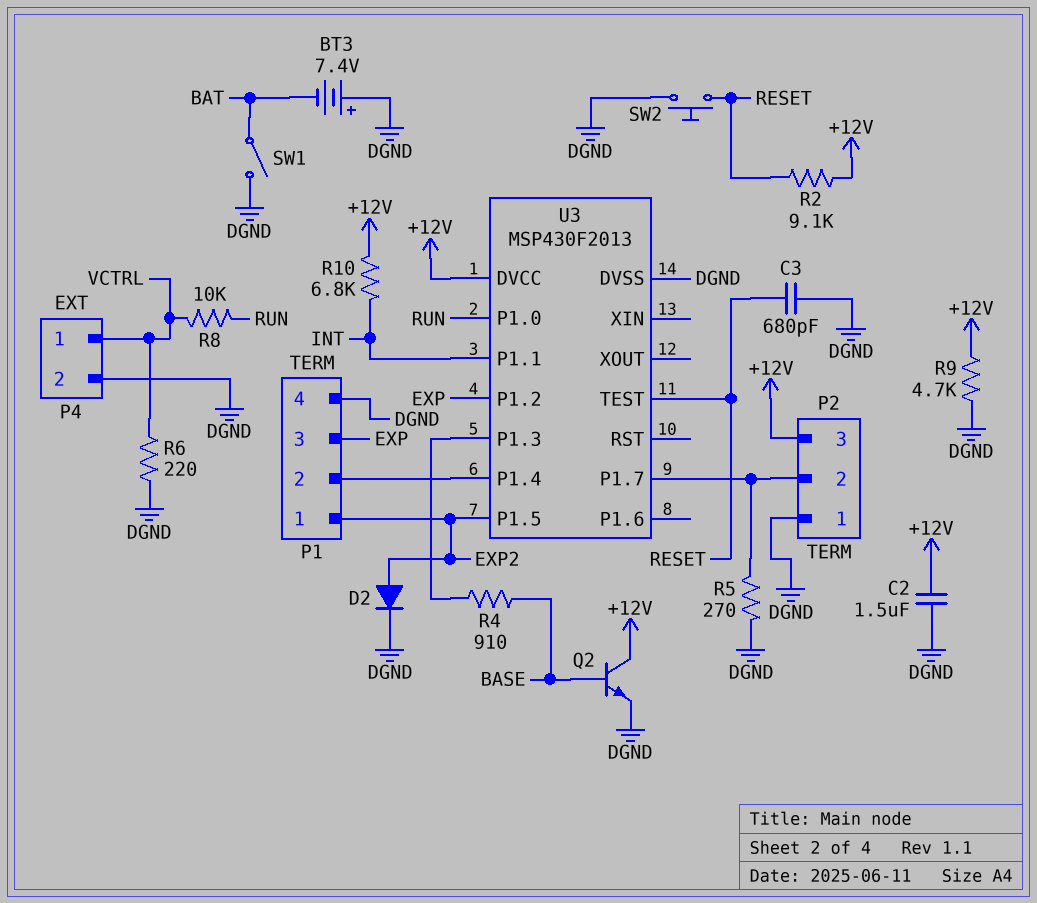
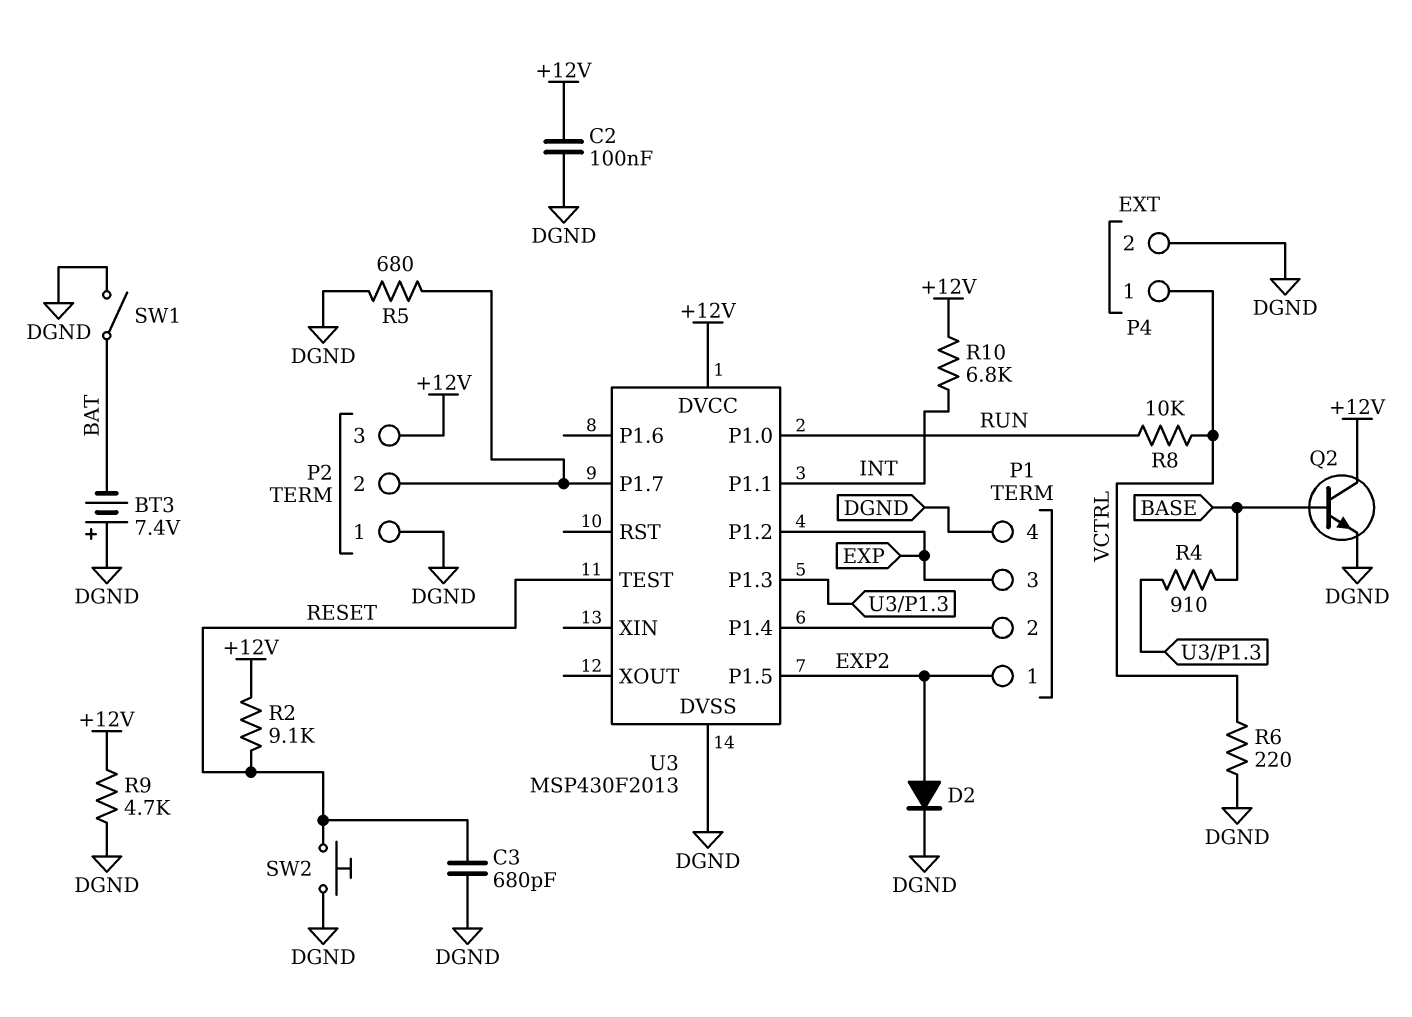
C2: 1.5uF (+12V, DGND) -> 100nF (+12V, DGND)
R5: 270 (DGND, P2/2) -> 680 (DGND, P2/2)

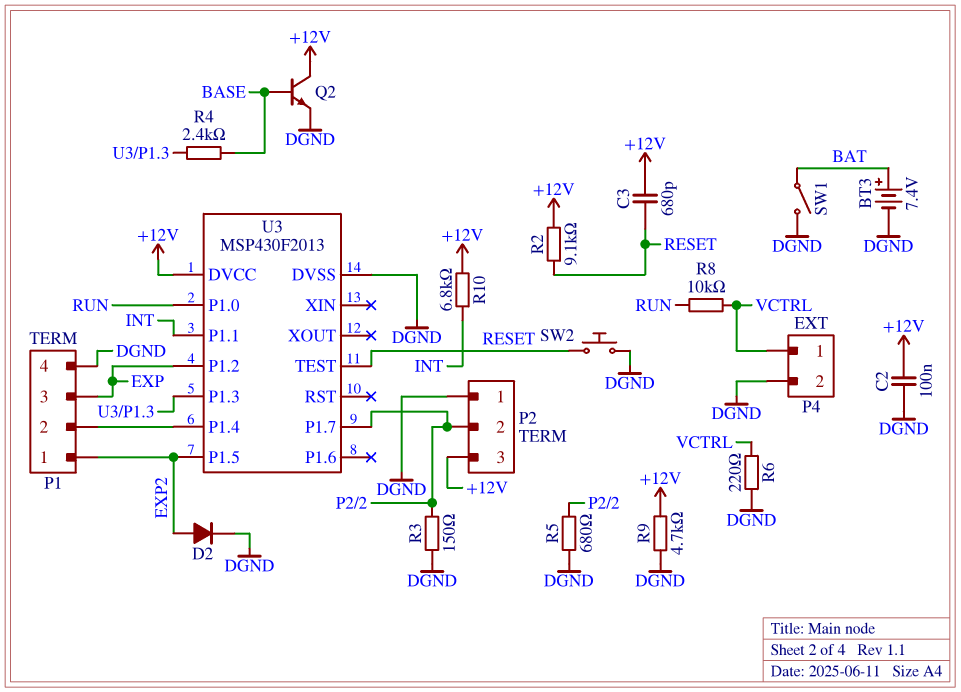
BT3: 7.4V (plus DGND, minus BAT) -> 7.4V (plus BAT, minus DGND)
C3: 680pF (DGND, RESET) -> 680pF (+12V, RESET)
R3: none -> 150 (DGND, P2/2)
R4: 910 (BASE, U3/P1.3) -> 2.4k (BASE, U3/P1.3)

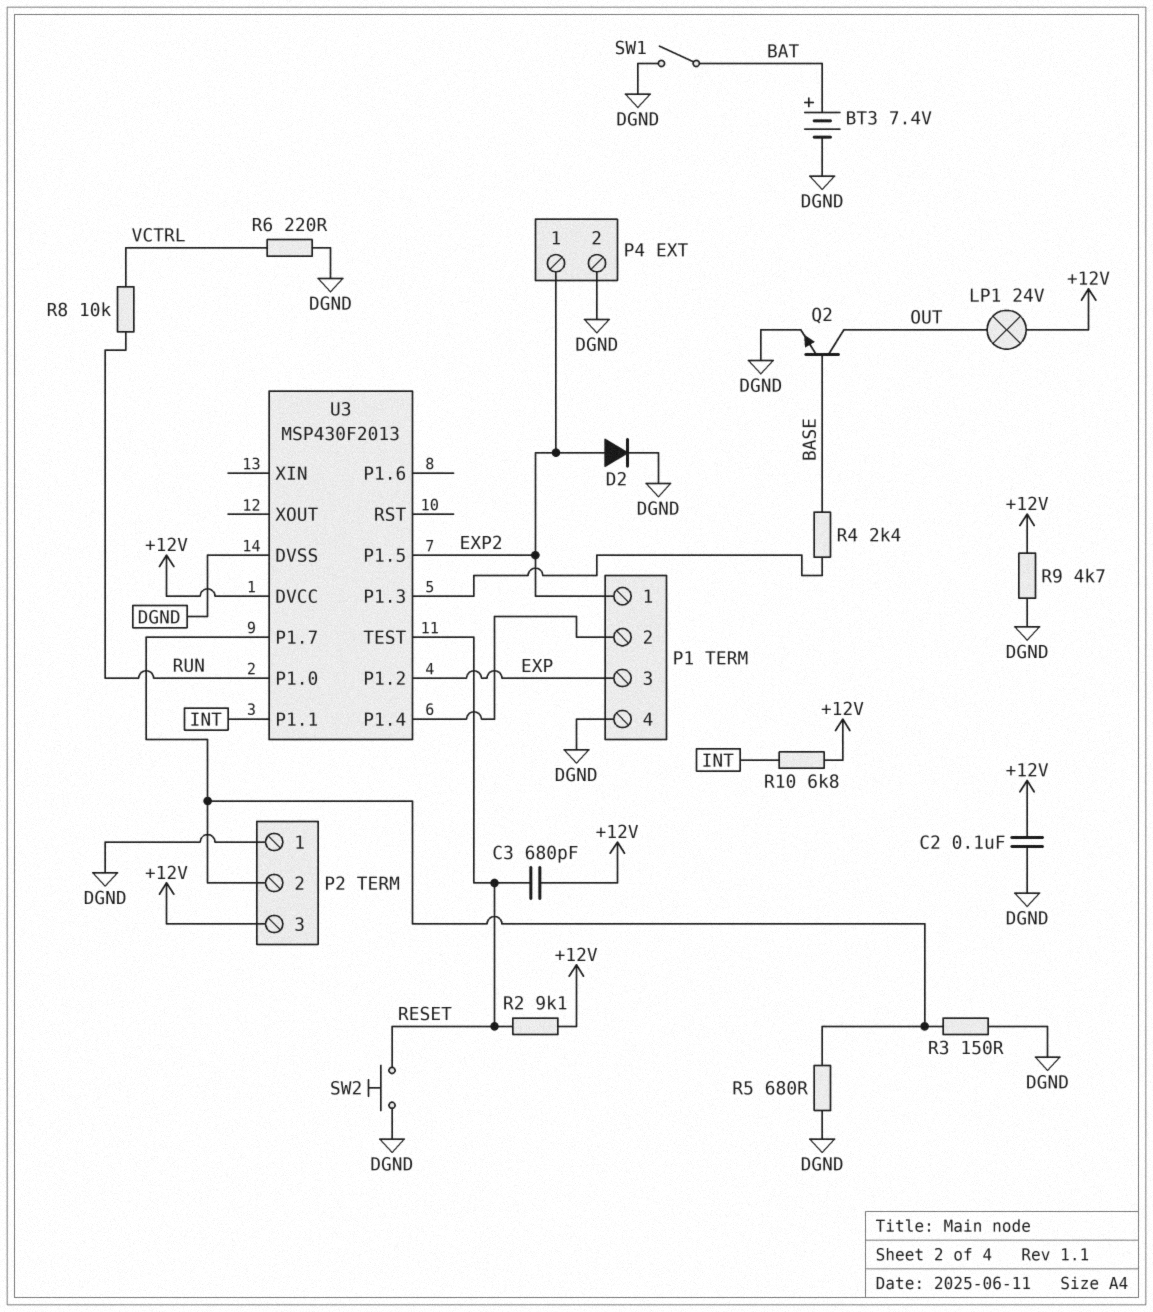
LP1: none -> lamp 24V (+12V, OUT)
P4 pin 1: VCTRL -> EXP2
Q2: NPN (B BASE, C +12V, E DGND) -> NPN (B BASE, C OUT, E DGND)

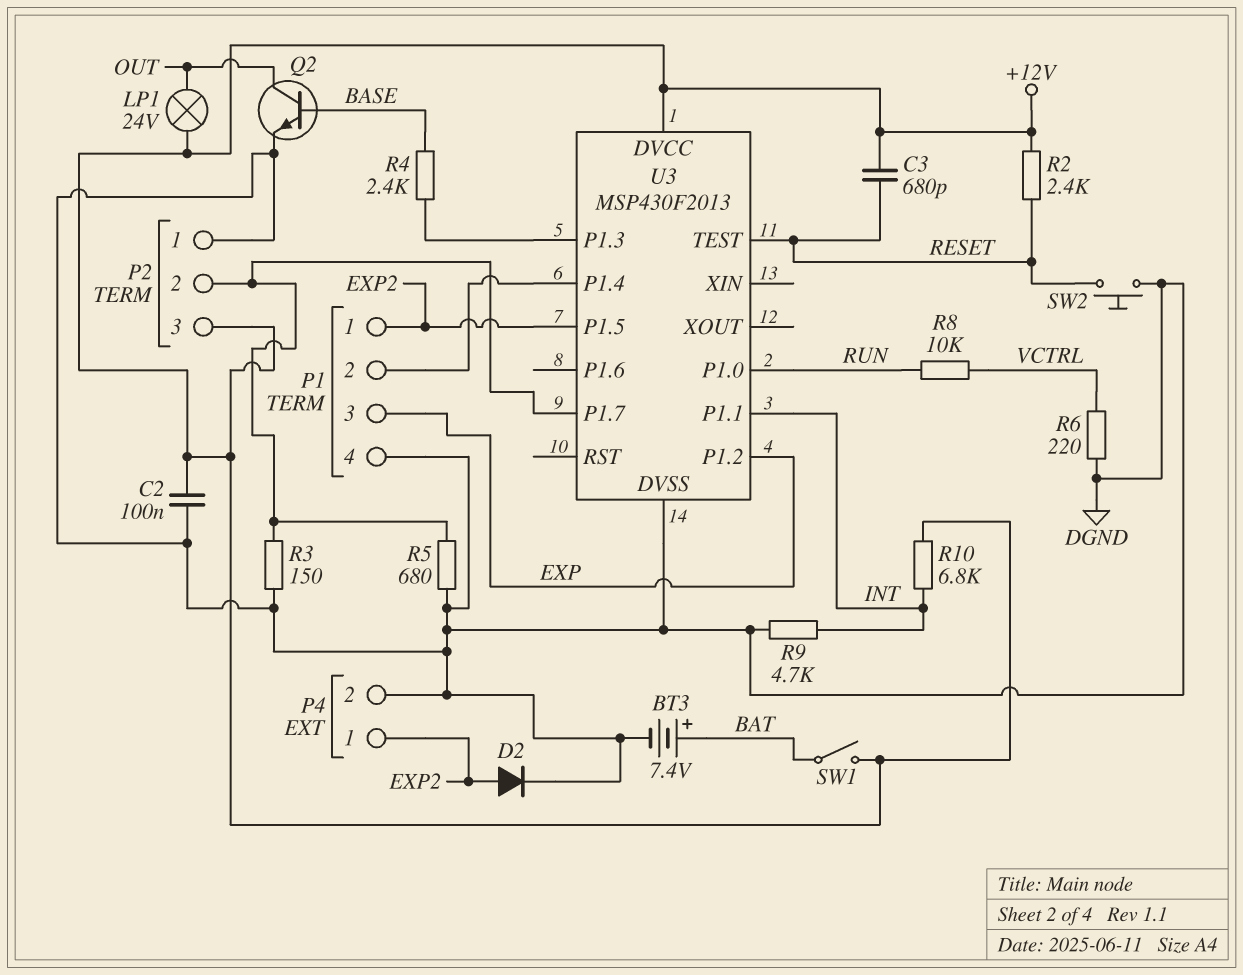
R2: 9.1k (+12V, RESET) -> 2.4k (+12V, RESET)
R9: 4.7k (+12V, DGND) -> 4.7k (DGND, INT)
SW1: switch (BAT, DGND) -> switch (+12V, BAT)

